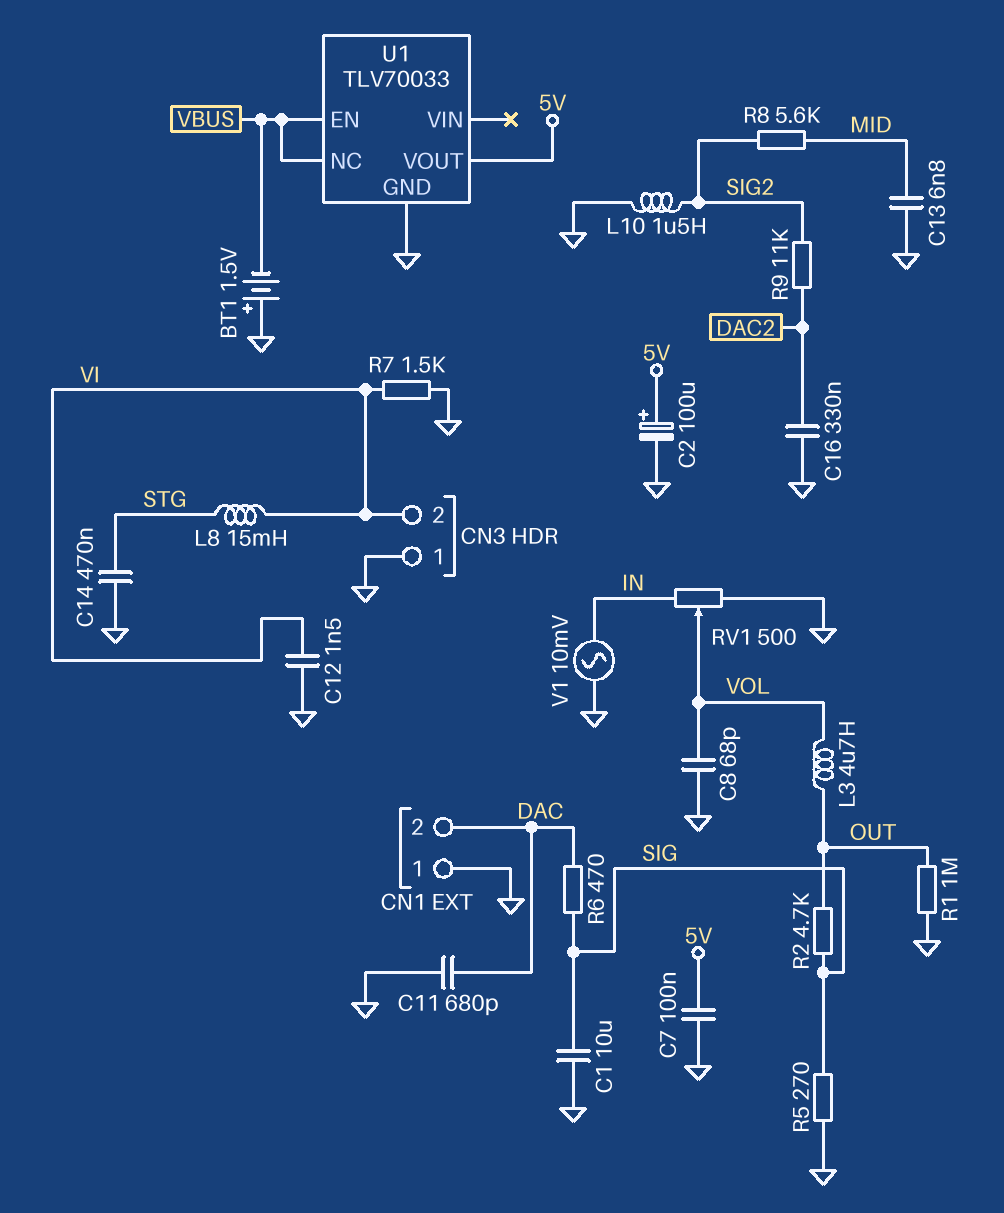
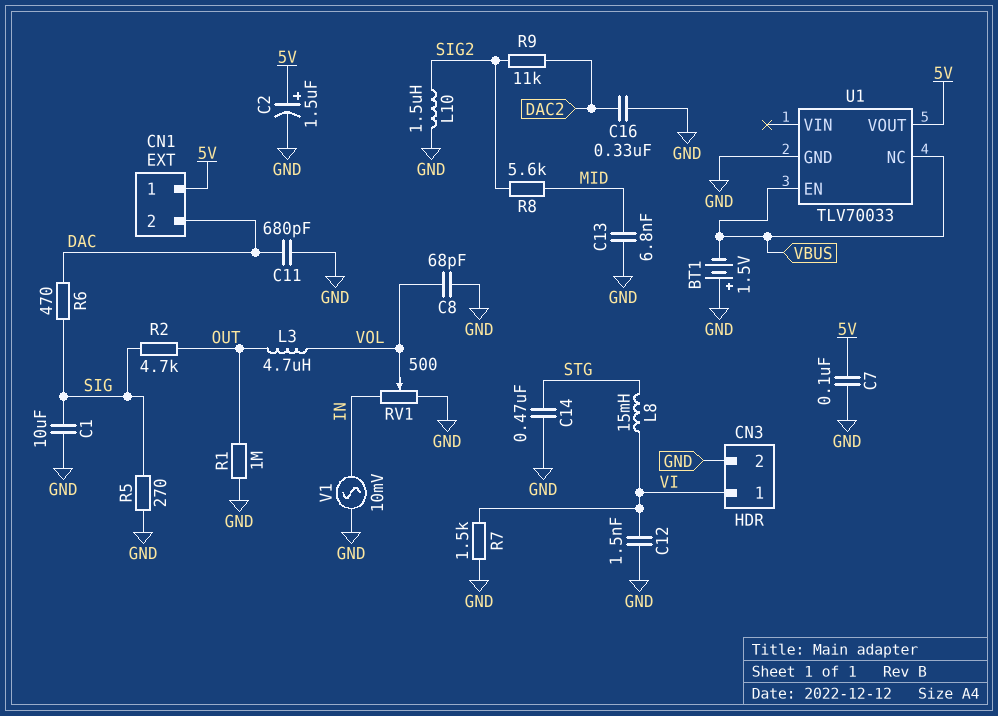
C2: 100uF (plus 5V, minus GND) -> 1.5uF (plus 5V, minus GND)
CN1 pin 1: GND -> 5V
CN3 pin 1: GND -> VI
CN3 pin 2: VI -> GND

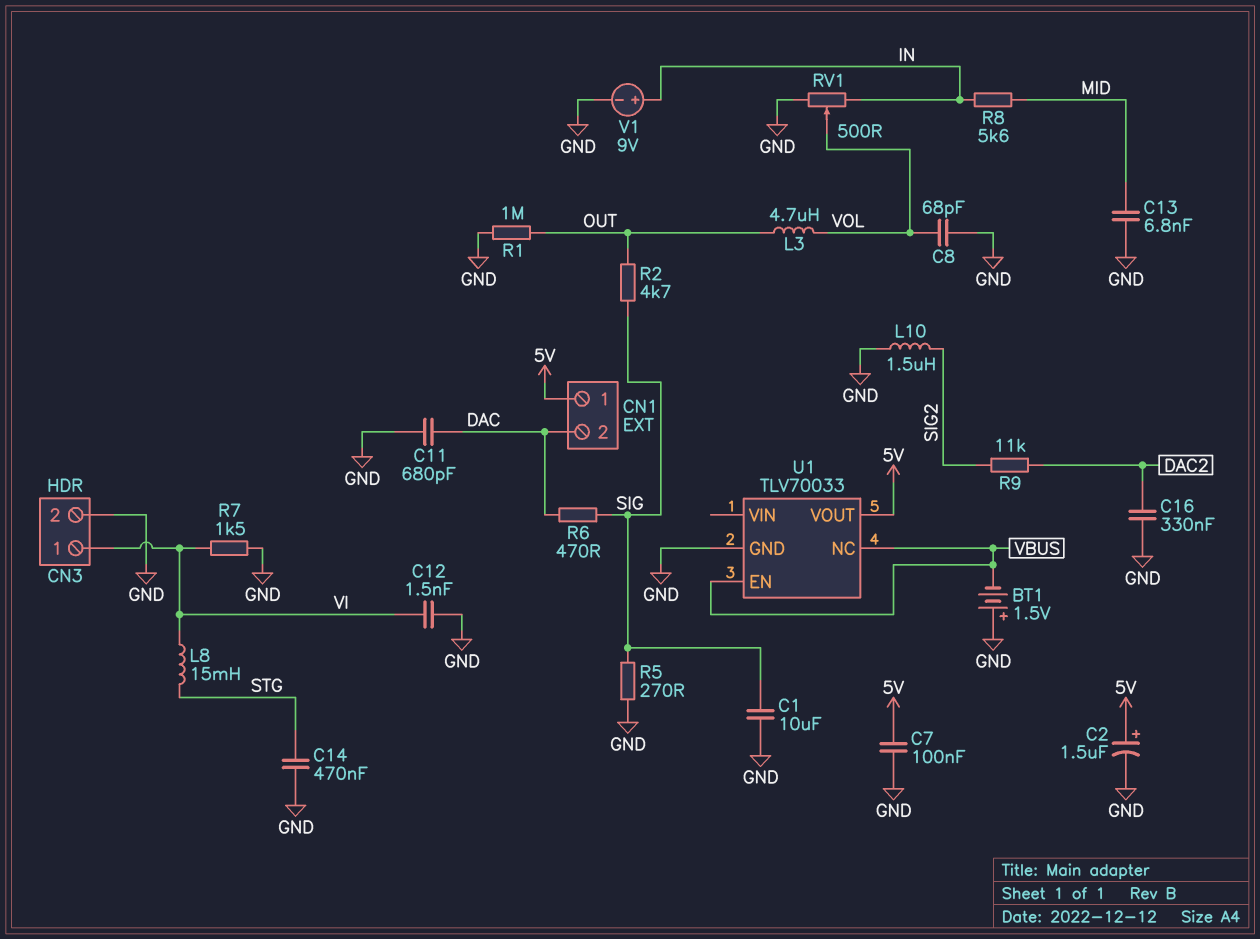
R8: 5.6k (MID, SIG2) -> 5.6k (IN, MID)
V1: AC 10mV (GND, IN) -> 9V (plus IN, minus GND)

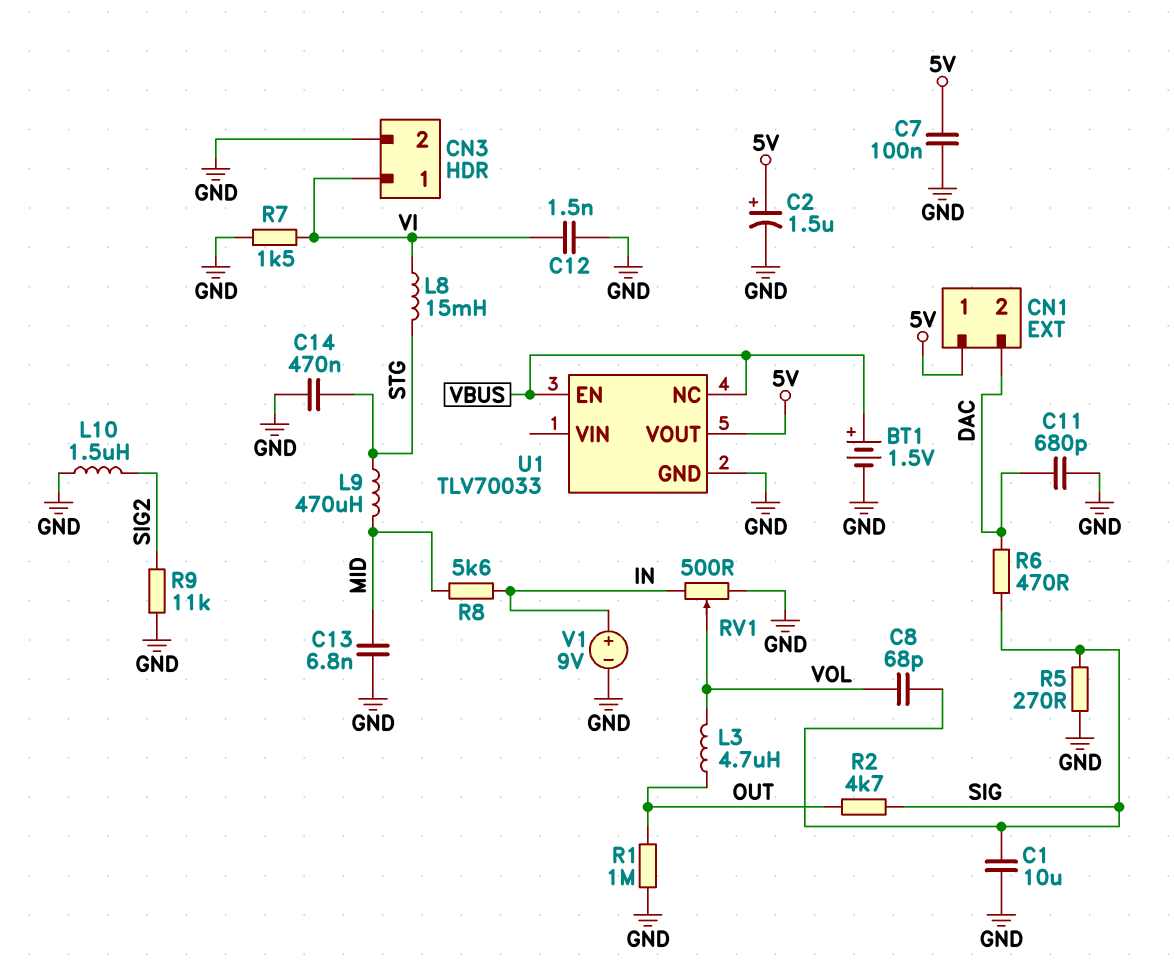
BT1: 1.5V (plus GND, minus VBUS) -> 1.5V (plus VBUS, minus GND)
C8: 68pF (GND, VOL) -> 68pF (SIG, VOL)
C16: 330nF (DAC2, GND) -> none
L9: none -> 470uH (MID, STG)
R9: 11k (DAC2, SIG2) -> 11k (GND, SIG2)

